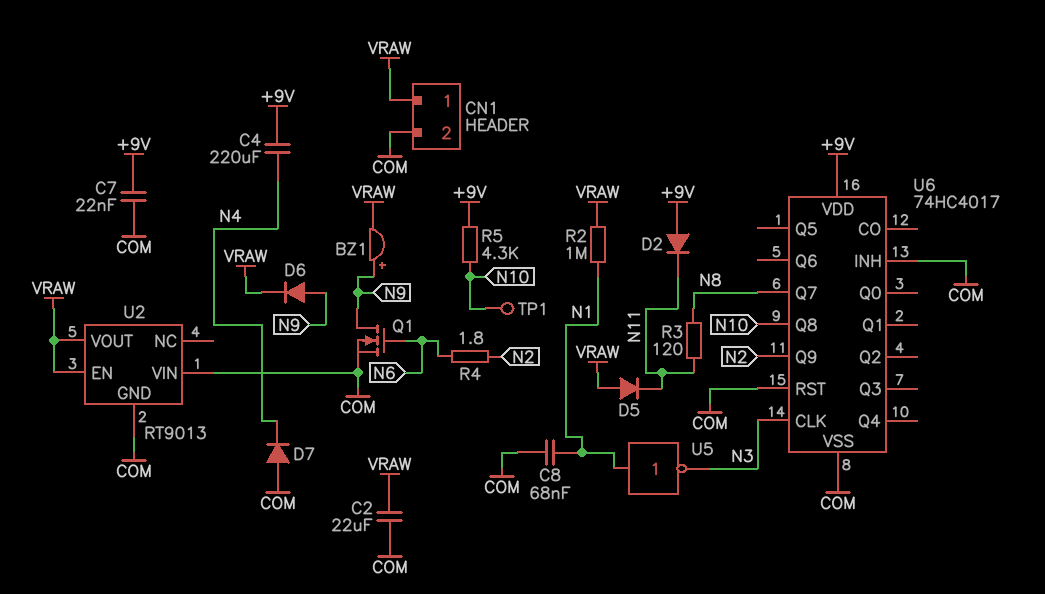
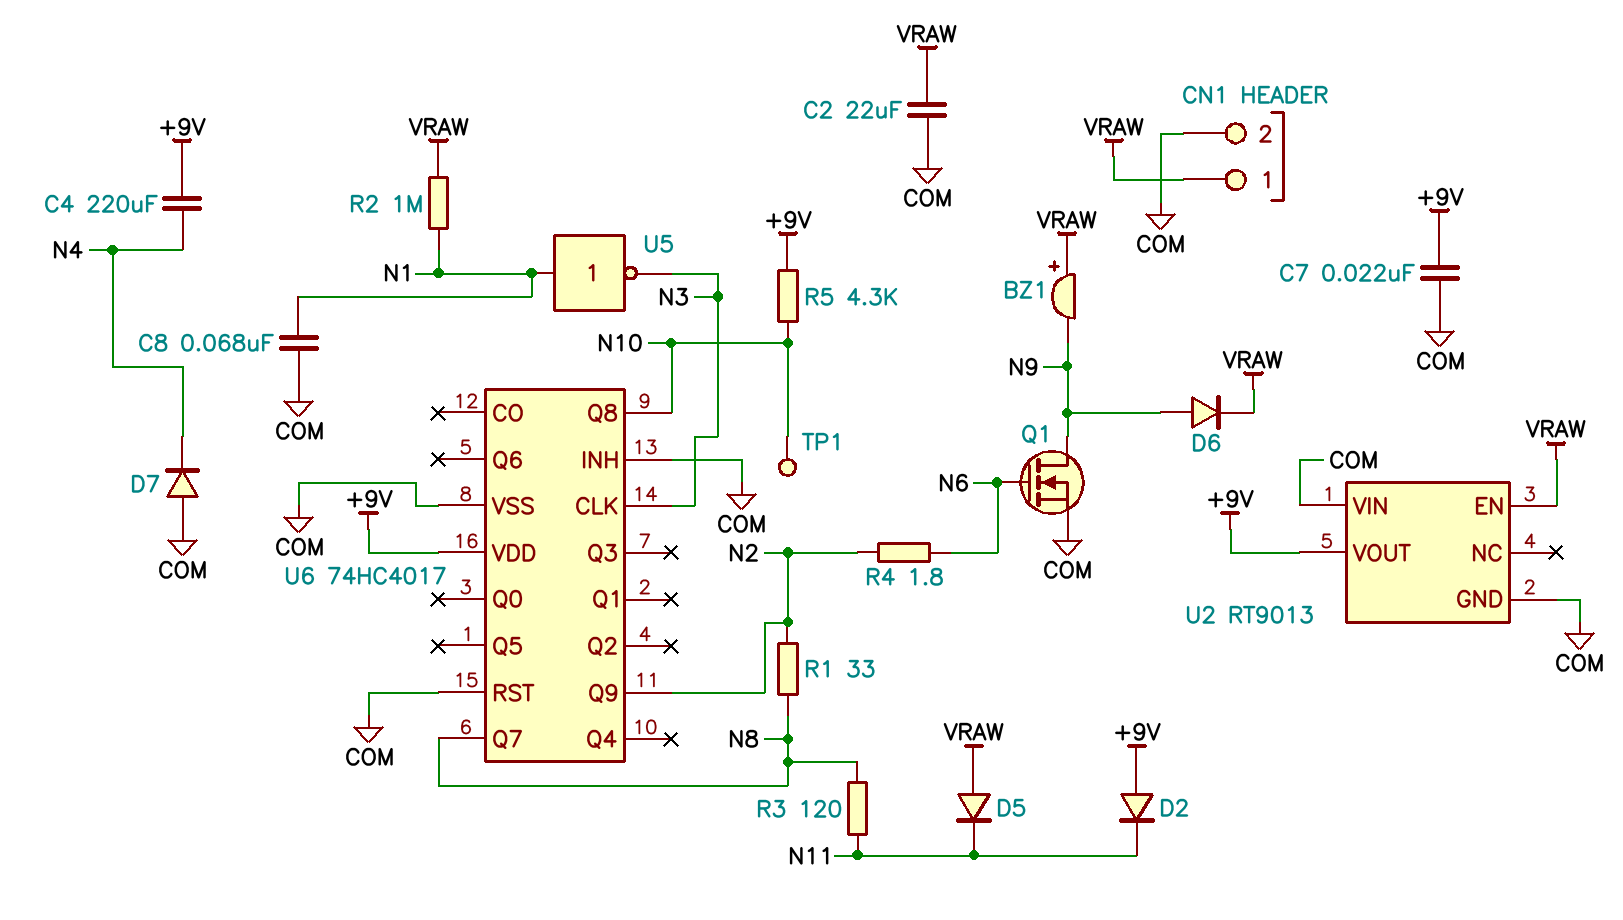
BZ1: buzzer (plus N9, minus VRAW) -> buzzer (plus VRAW, minus N9)
R1: none -> 33 (N2, N8)
U2 pin VOUT: VRAW -> +9V

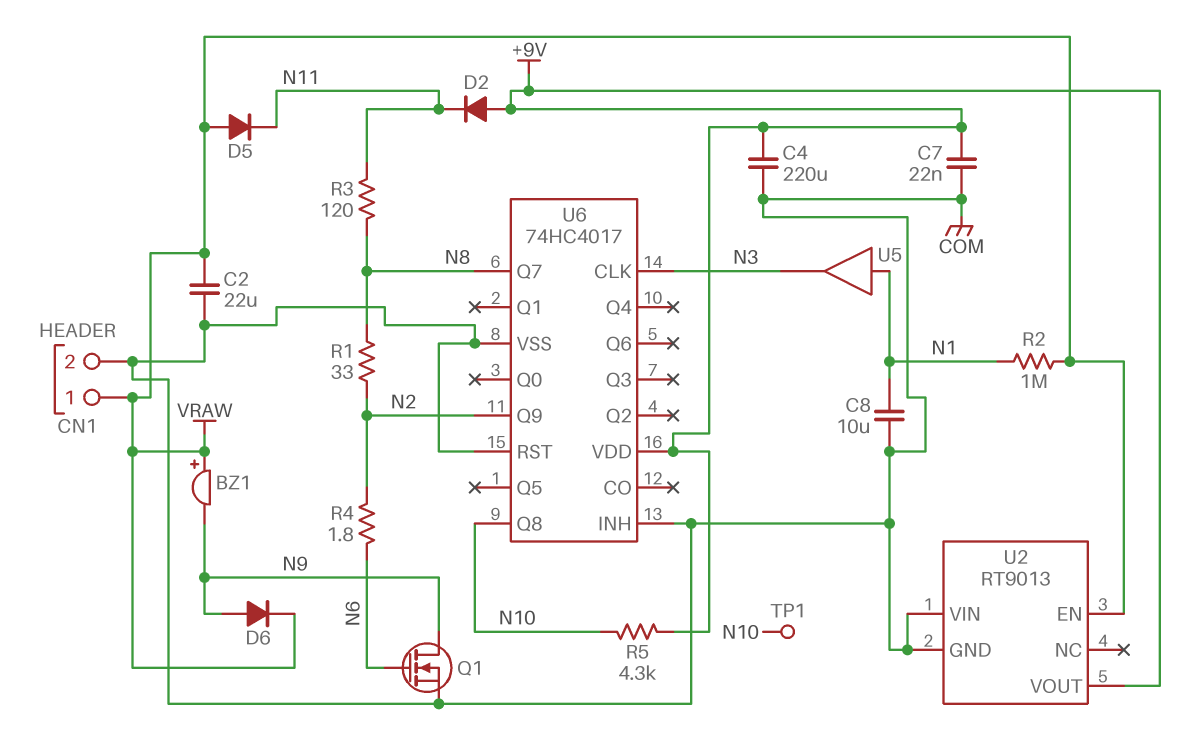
C4: 220uF (+9V, N4) -> 220uF (+9V, COM)
C8: 68nF (COM, N1) -> 10uF (COM, N1)
D7: diode (A COM, K N4) -> none
U5: NOT (in N1, out N3) -> buffer (in N1, out N3)

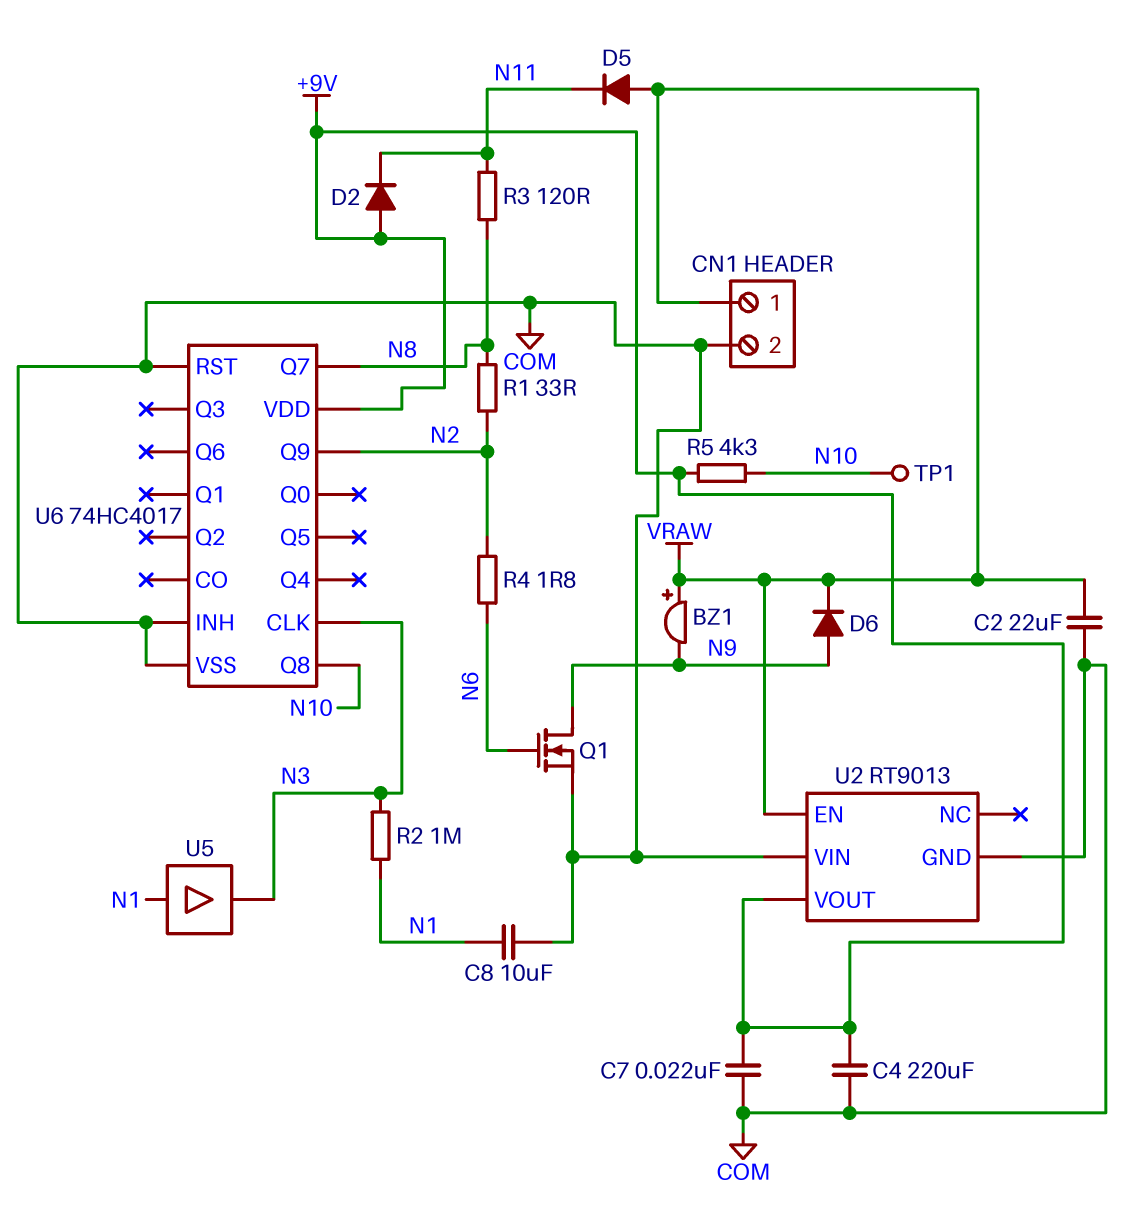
R2: 1M (N1, VRAW) -> 1M (N1, N3)

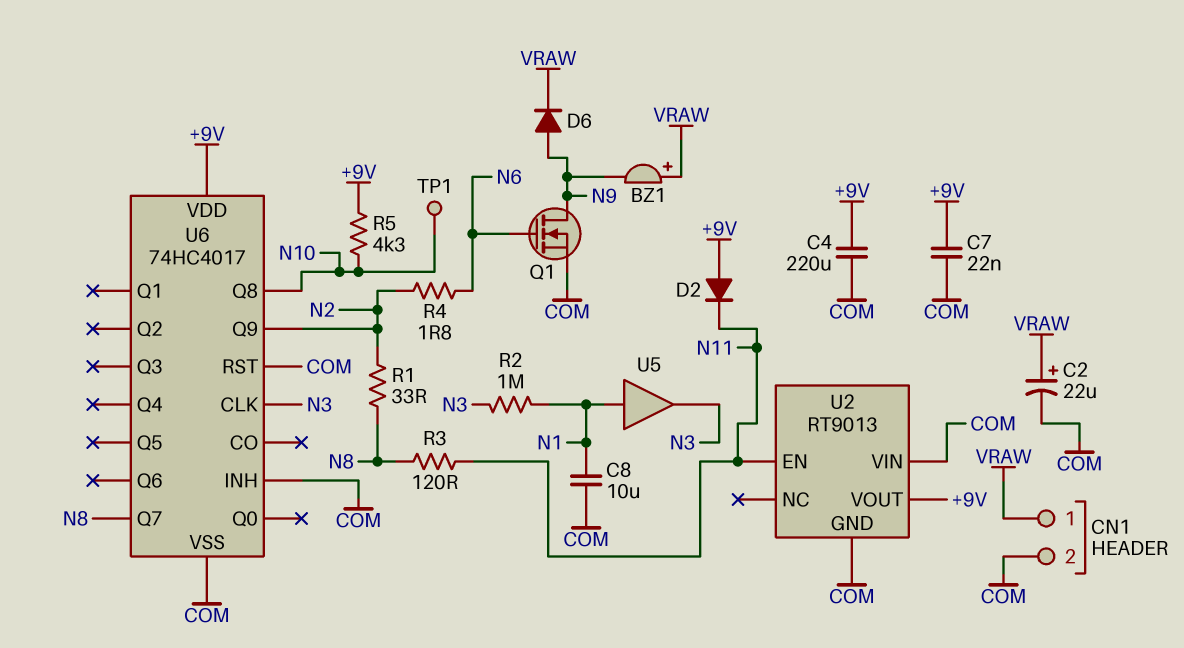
C2: 22uF (COM, VRAW) -> 22uF (plus VRAW, minus COM)
D5: diode (A VRAW, K N11) -> none
U2 pin EN: VRAW -> N11

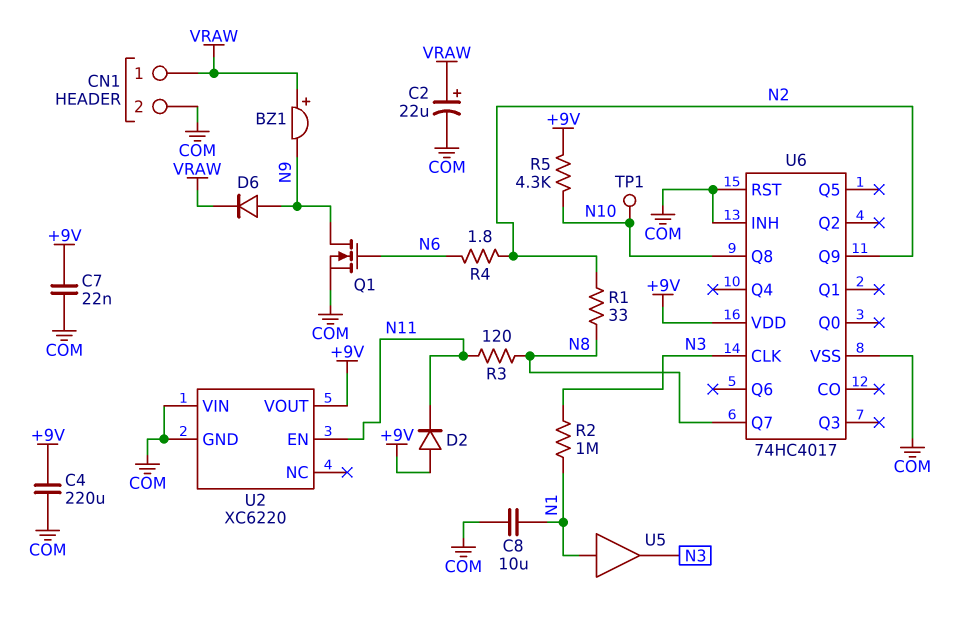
U2: RT9013 -> XC6220

